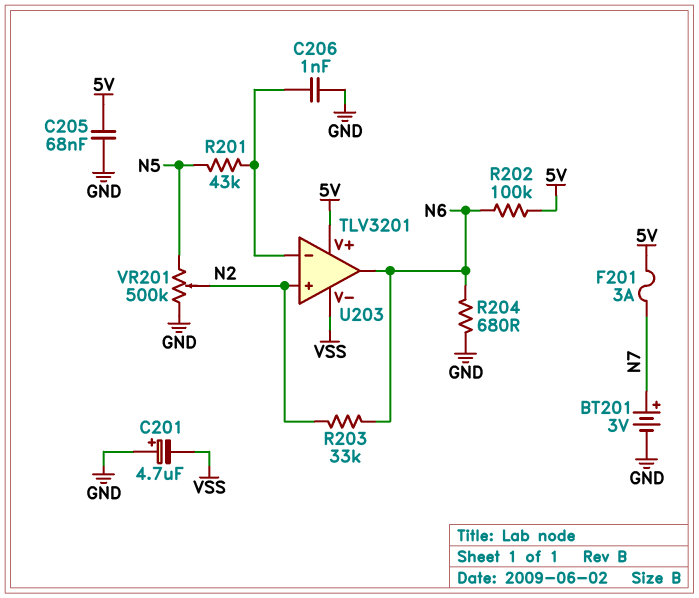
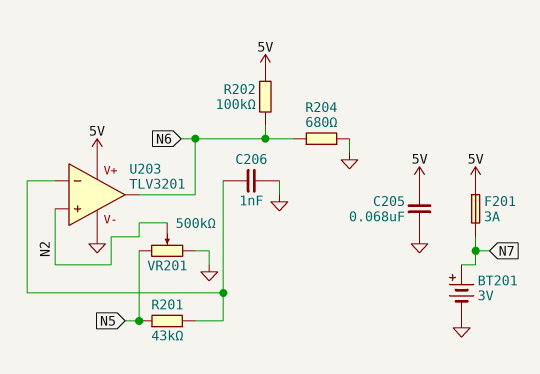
C201: 4.7uF (plus GND, minus VSS) -> none
R203: 33k (N2, N6) -> none
U203 pin V-: VSS -> GND

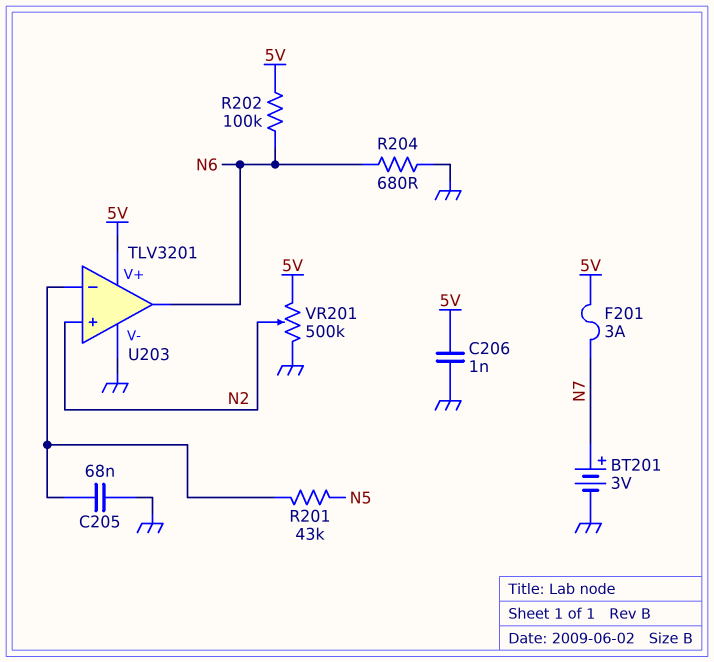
C205: 68nF (5V, GND) -> 68nF (GND, U203/in-)
C206: 1nF (GND, U203/in-) -> 1nF (5V, GND)
VR201: 500k (GND, N5, wiper N2) -> 500k (5V, GND, wiper N2)

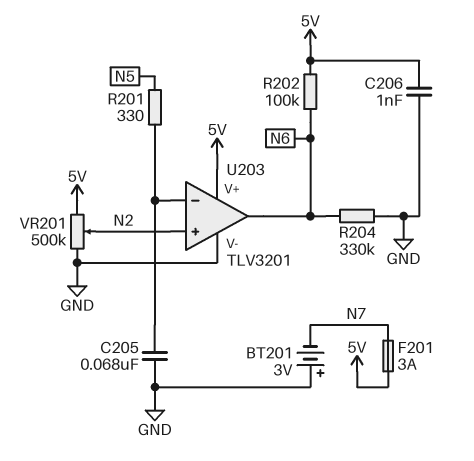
BT201: 3V (plus N7, minus GND) -> 3V (plus GND, minus N7)
R201: 43k (N5, U203/in-) -> 330 (N5, U203/in-)
R204: 680 (GND, N6) -> 330k (GND, N6)

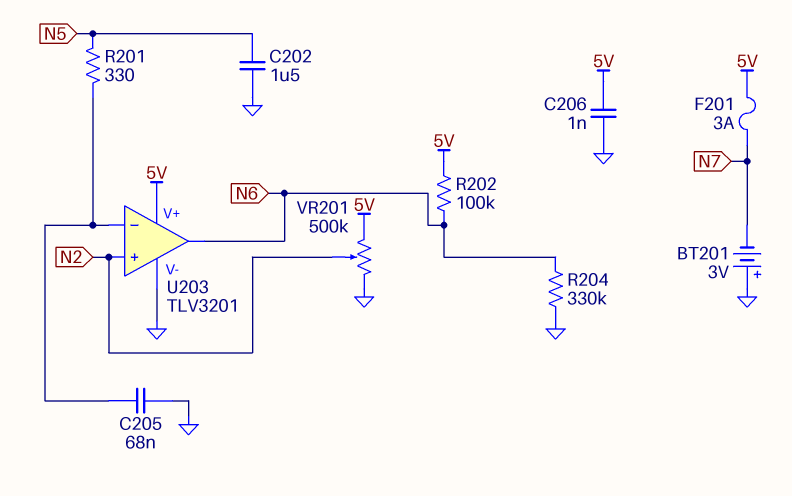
C202: none -> 1.5uF (GND, N5)

